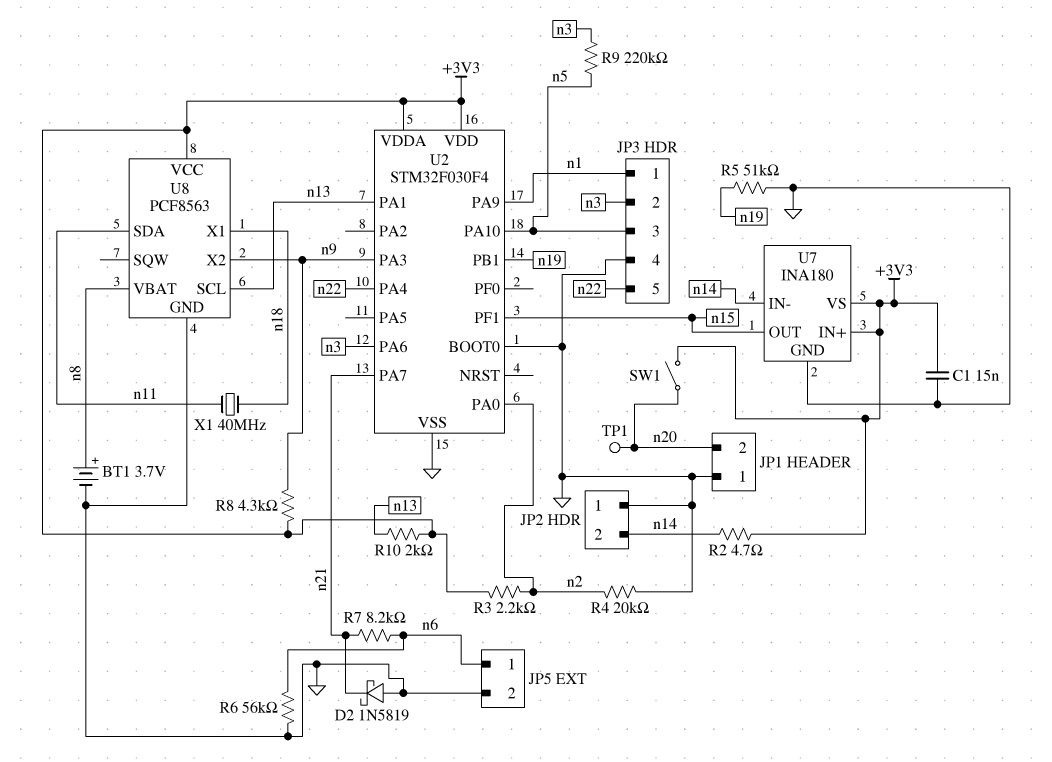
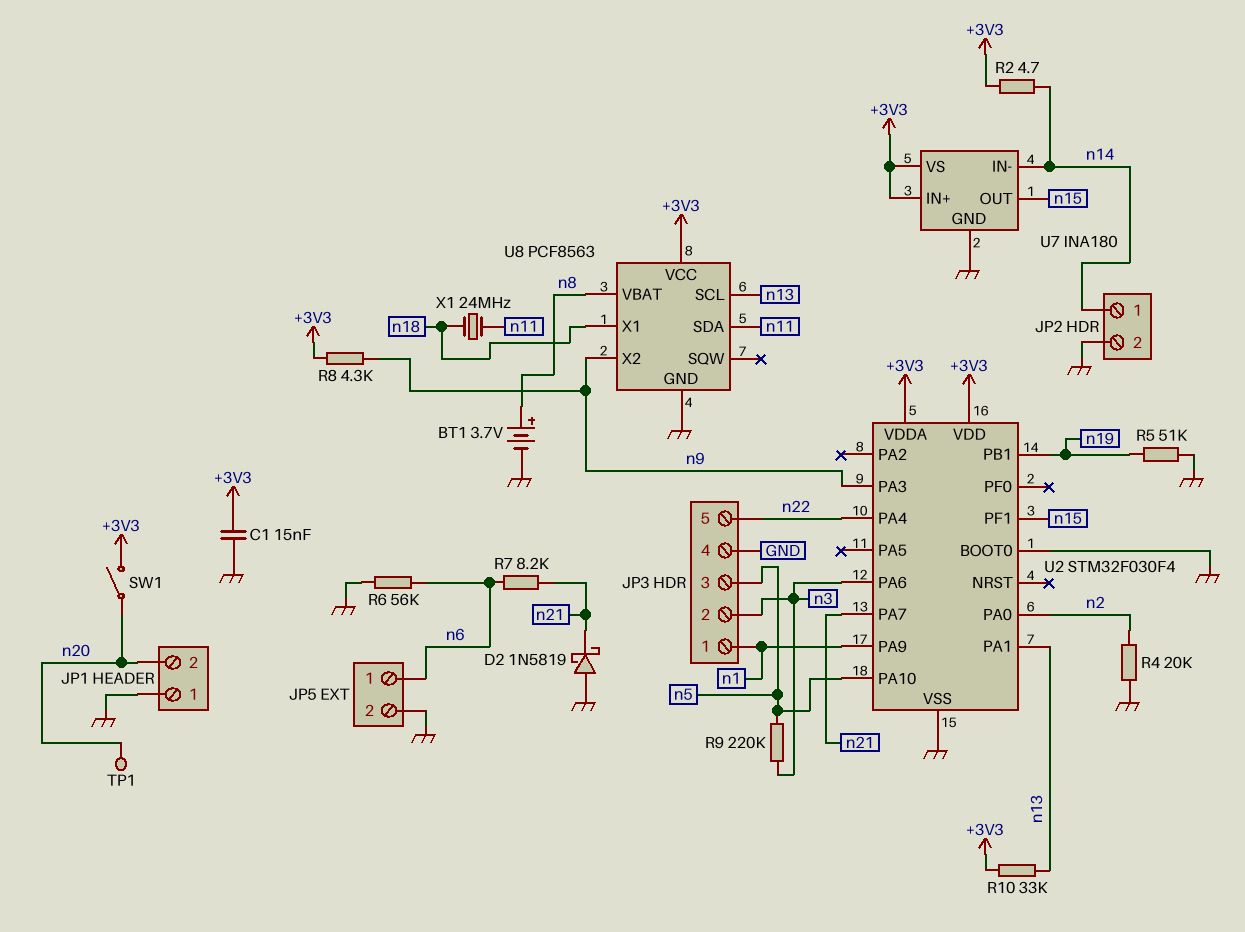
JP2 pin 1: GND -> n14
JP2 pin 2: n14 -> GND
R3: 2.2k (+3V3, n2) -> none
R10: 2k (+3V3, n13) -> 33k (+3V3, n13)
X1: 40MHz (n11, n18) -> 24MHz (n11, n18)

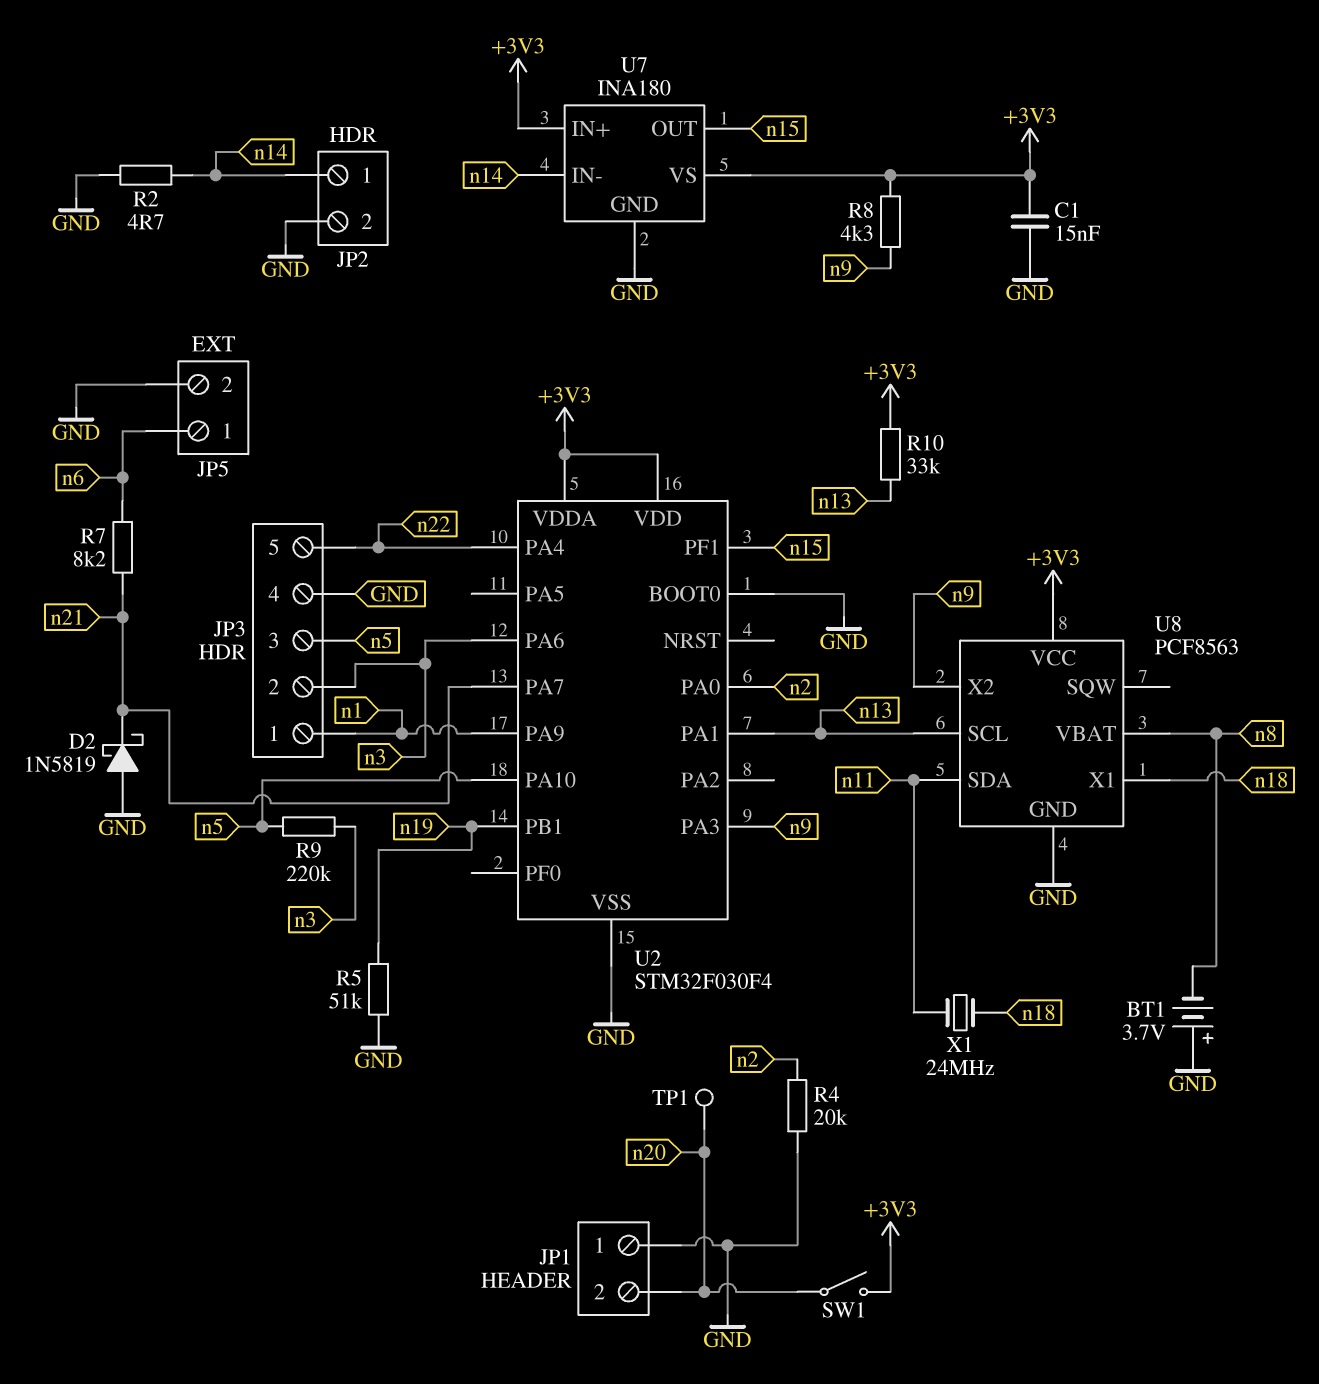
BT1: 3.7V (plus n8, minus GND) -> 3.7V (plus GND, minus n8)
R2: 4.7 (+3V3, n14) -> 4.7 (GND, n14)
R6: 56k (GND, n6) -> none

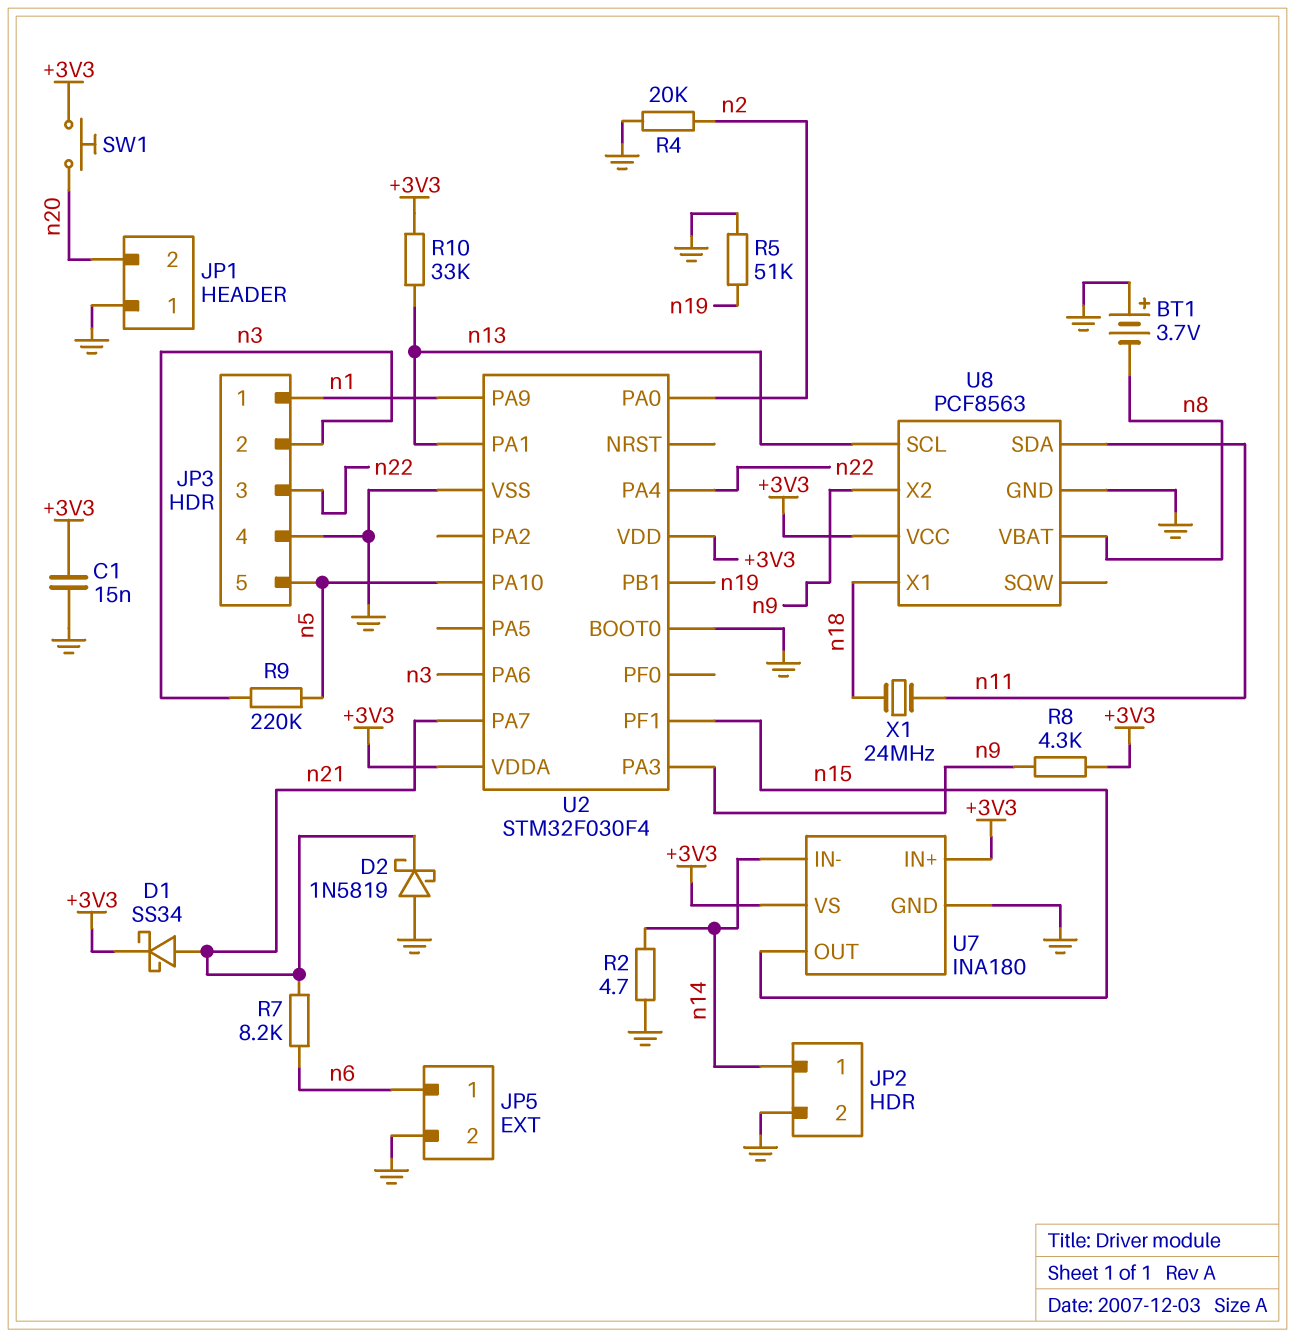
D1: none -> schottky SS34 (A n21, K +3V3)
JP3 pin 3: n5 -> n22
JP3 pin 5: n22 -> n5
SW1: switch (+3V3, n20) -> button (+3V3, n20)
TP1: test point (n20) -> none

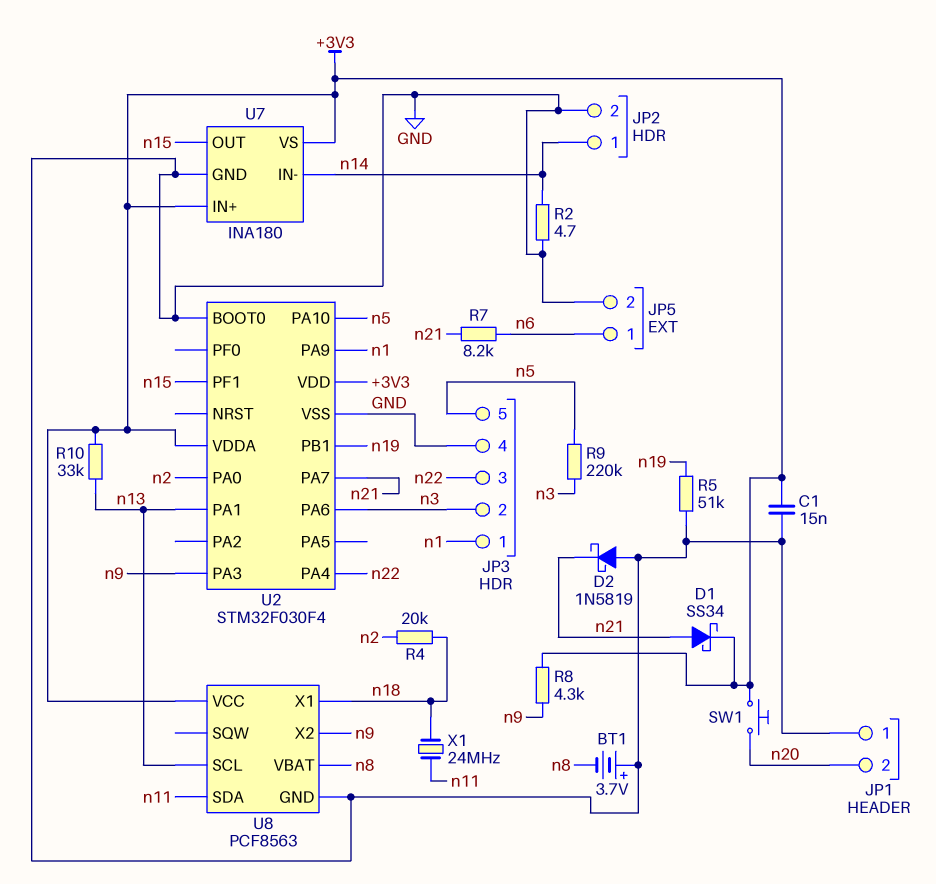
R4: 20k (GND, n2) -> 20k (n2, n18)

